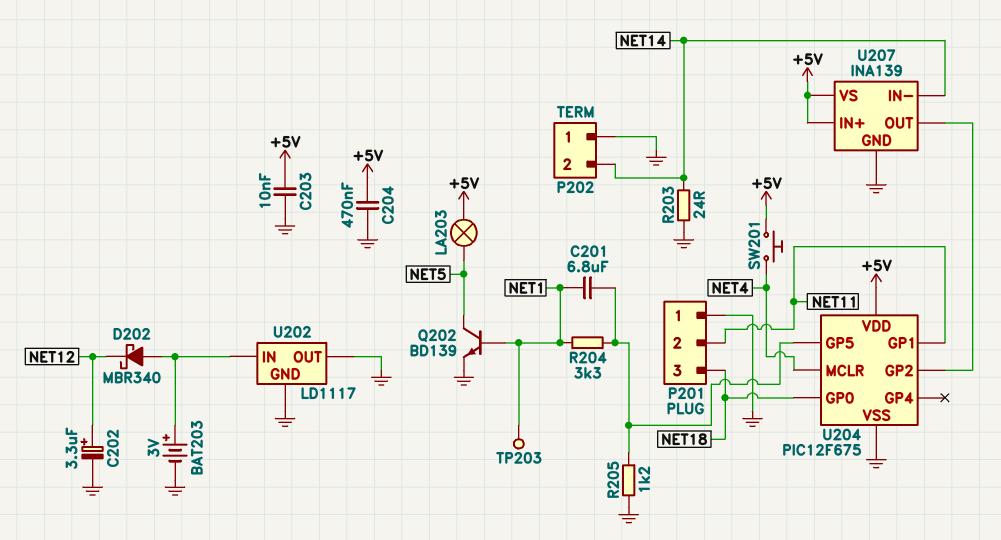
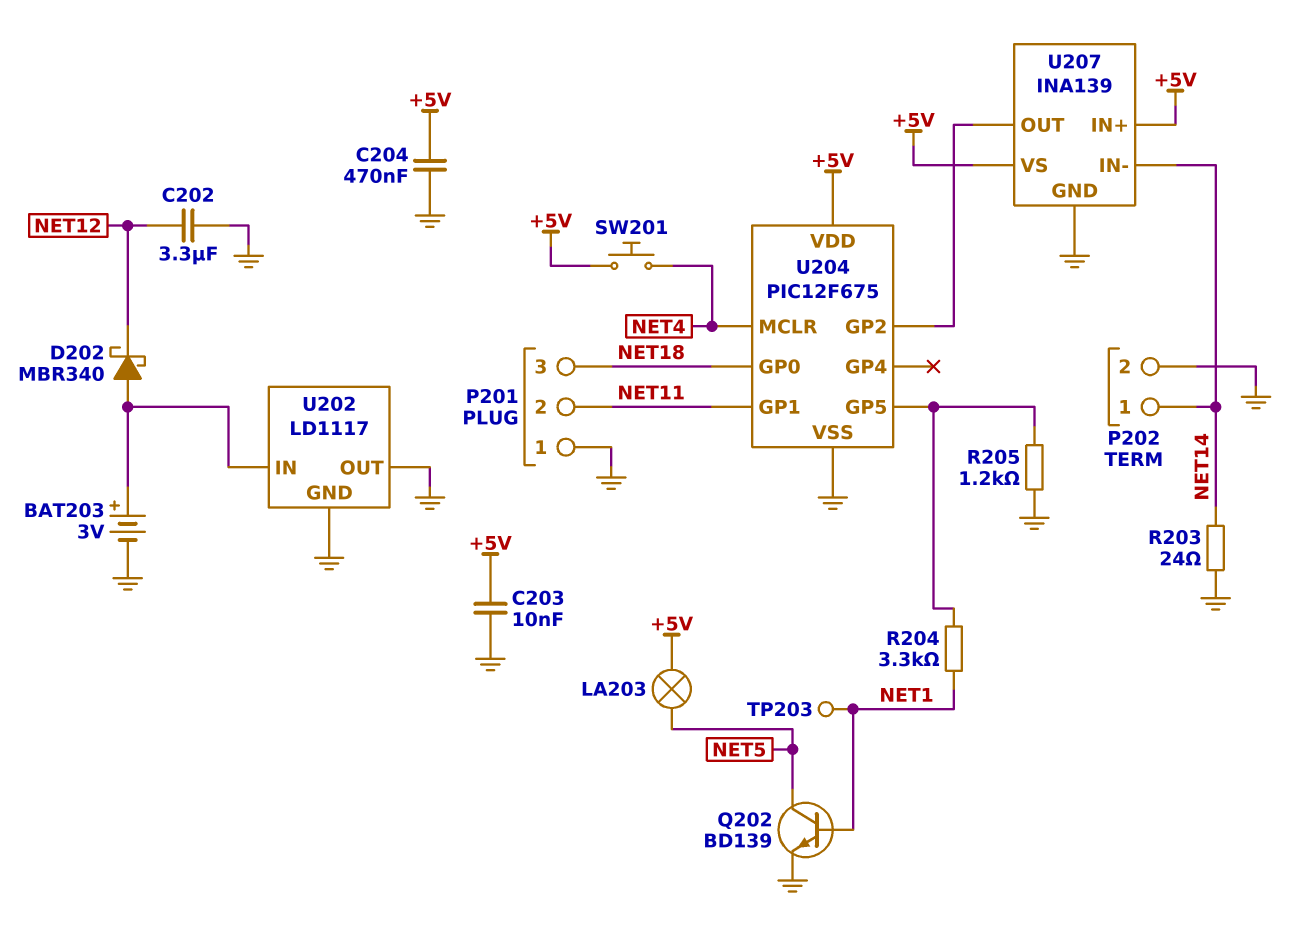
C201: 6.8uF (NET1, U204/GP5) -> none
C202: 3.3uF (plus NET12, minus GND) -> 3.3uF (GND, NET12)
P202 pin 1: GND -> NET14
P202 pin 2: NET14 -> GND

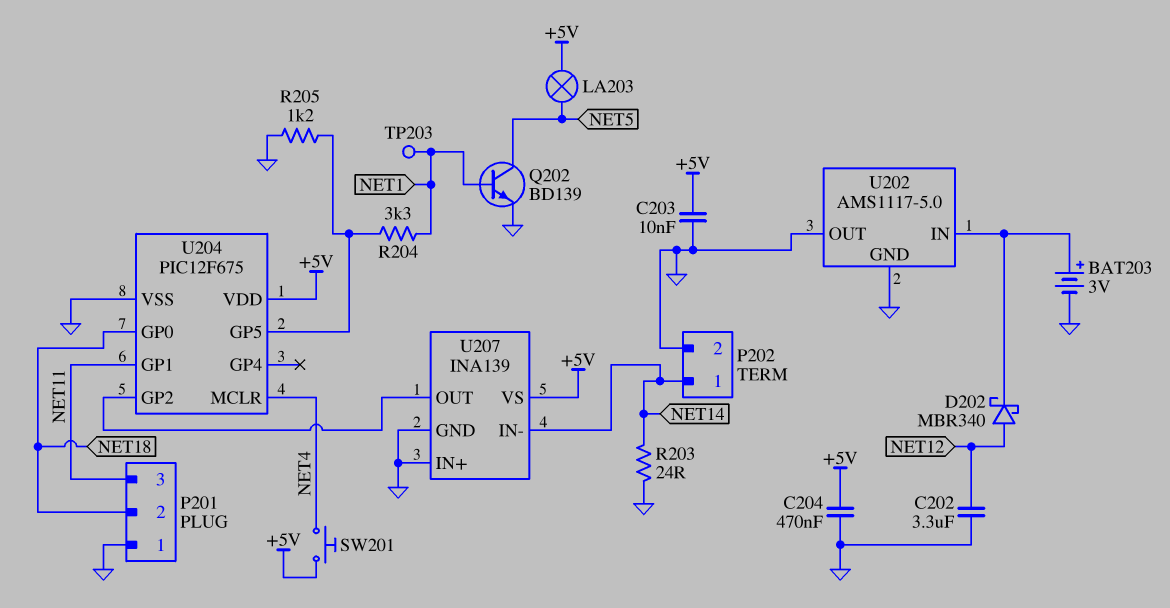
D202: schottky MBR340 (A U202/IN, K NET12) -> schottky MBR340 (A NET12, K U202/IN)
P201 pin 2: NET11 -> NET18
P201 pin 3: NET18 -> NET11
U202: LD1117 -> AMS1117-5.0
U207 pin IN+: +5V -> GND

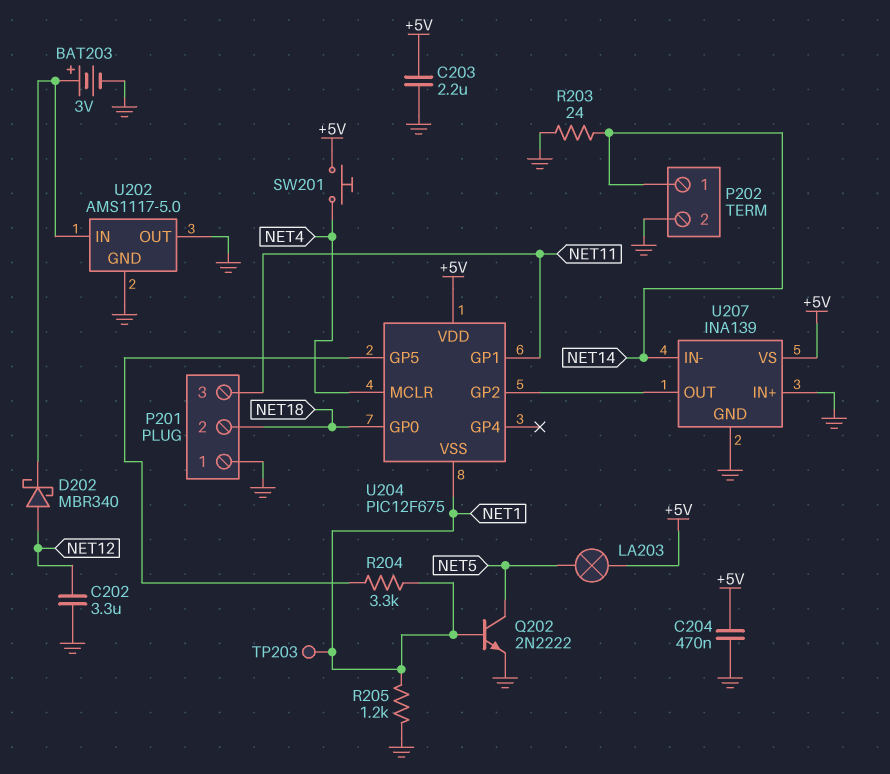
C203: 10nF (+5V, GND) -> 2.2uF (+5V, GND)
Q202: NPN BD139 (B NET1, C NET5, E GND) -> NPN 2N2222 (B NET1, C NET5, E GND)
R205: 1.2k (GND, U204/GP5) -> 1.2k (GND, NET1)
U204 pin VSS: GND -> NET1

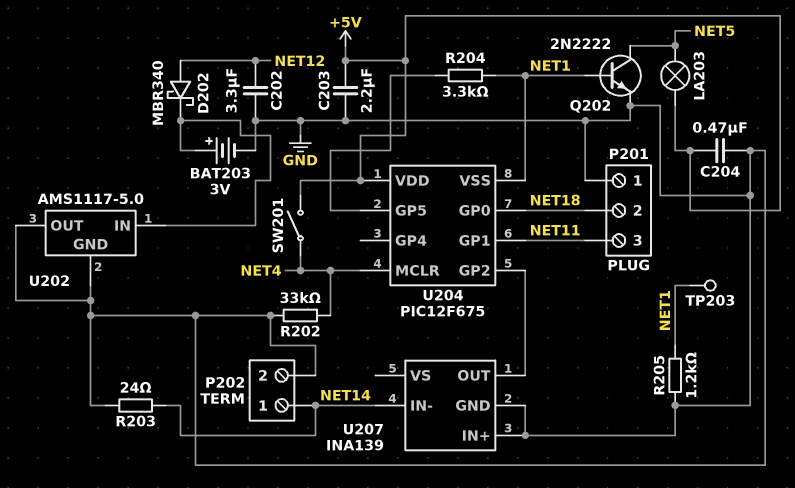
R202: none -> 33k (GND, NET4)
SW201: button (+5V, NET4) -> switch (+5V, NET4)
U207 pin VS: +5V -> none

